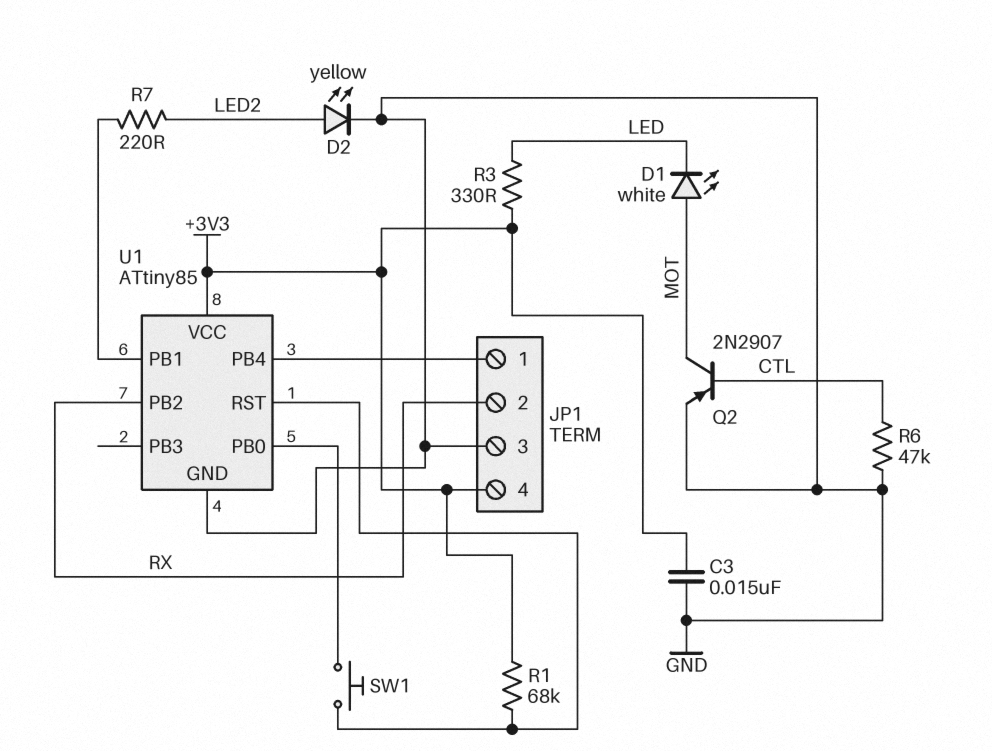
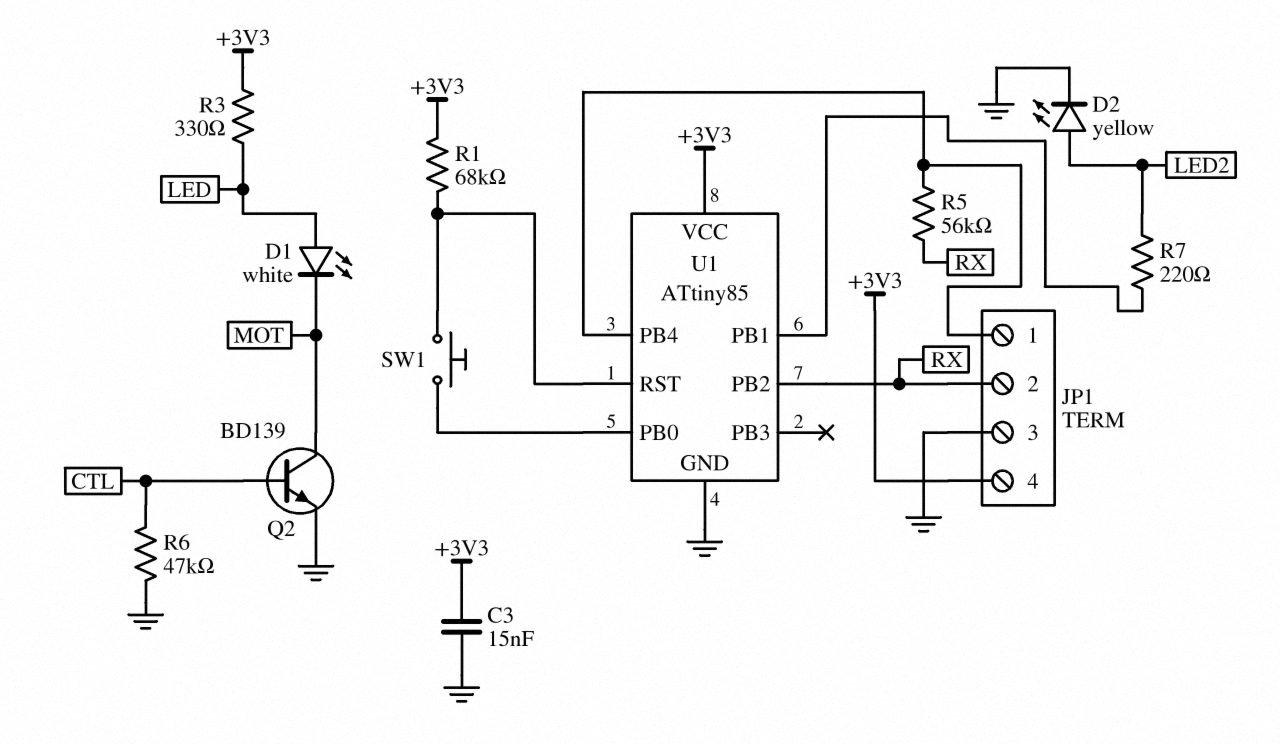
D1: LED white (A MOT, K LED) -> LED white (A LED, K MOT)
Q2: PNP 2N2907 (B CTL, C MOT, E GND) -> NPN BD139 (B CTL, C MOT, E GND)
R5: none -> 56k (JP1/1, RX)

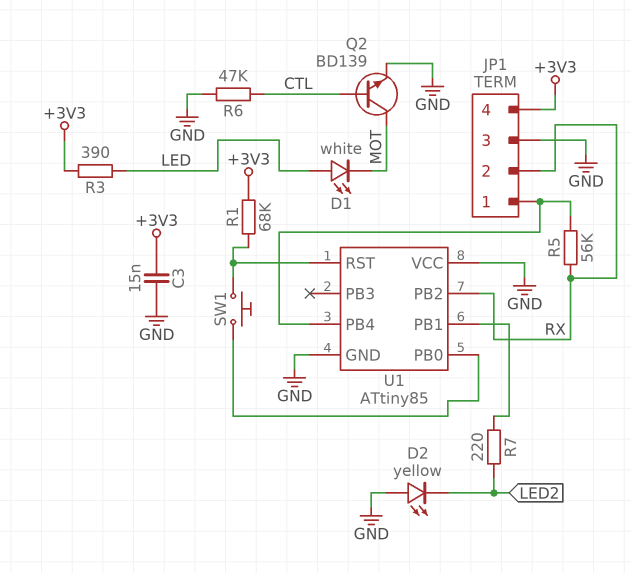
D2: LED yellow (A LED2, K GND) -> LED yellow (A GND, K LED2)
R3: 330 (+3V3, LED) -> 390 (+3V3, LED)
U1 pin VCC: +3V3 -> GND

